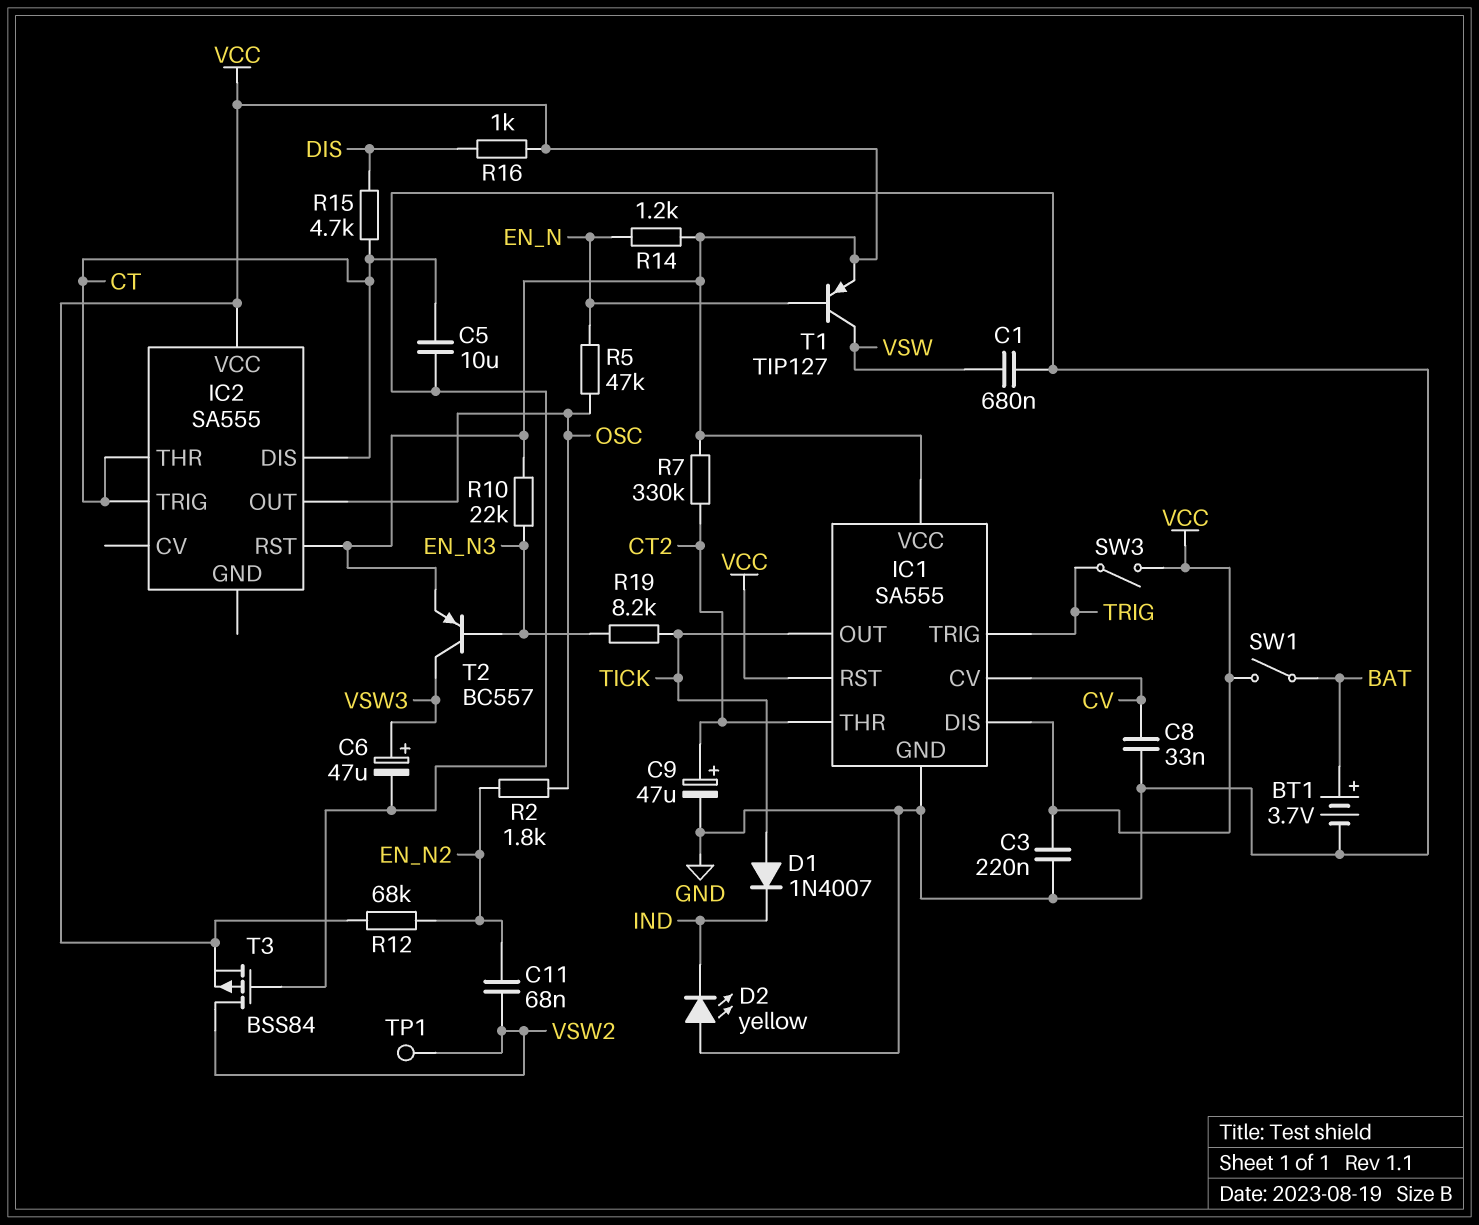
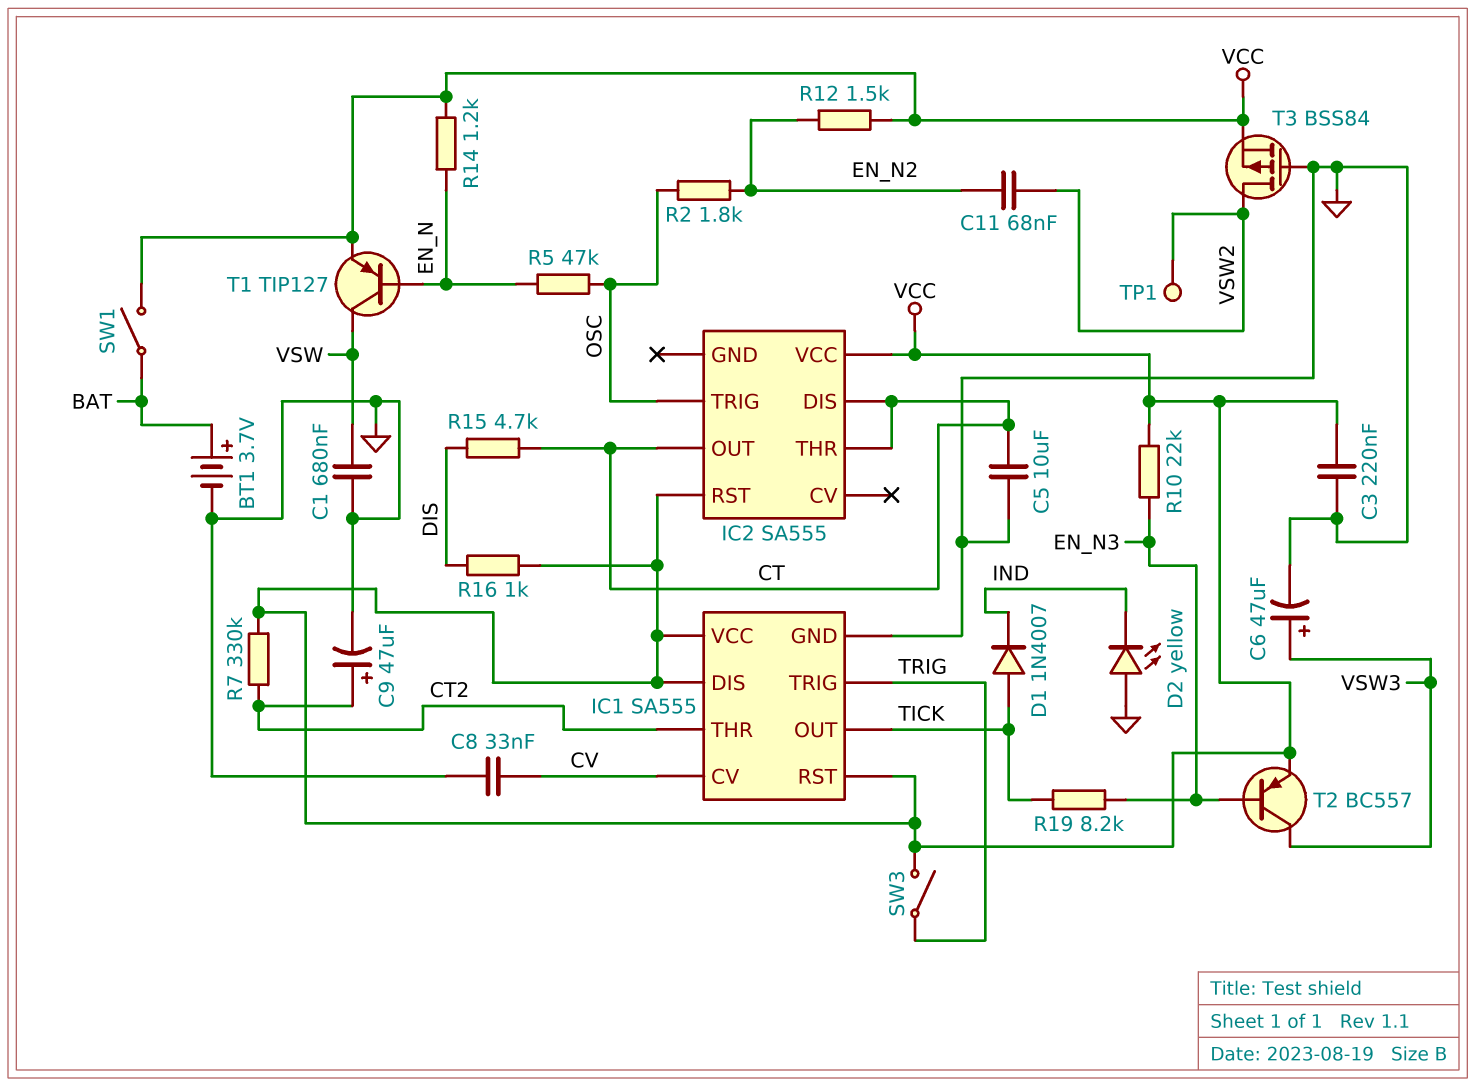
IC2 pin OUT: OSC -> CT
IC2 pin TRIG: CT -> OSC
R12: 68k (EN_N2, VCC) -> 1.5k (EN_N2, VCC)

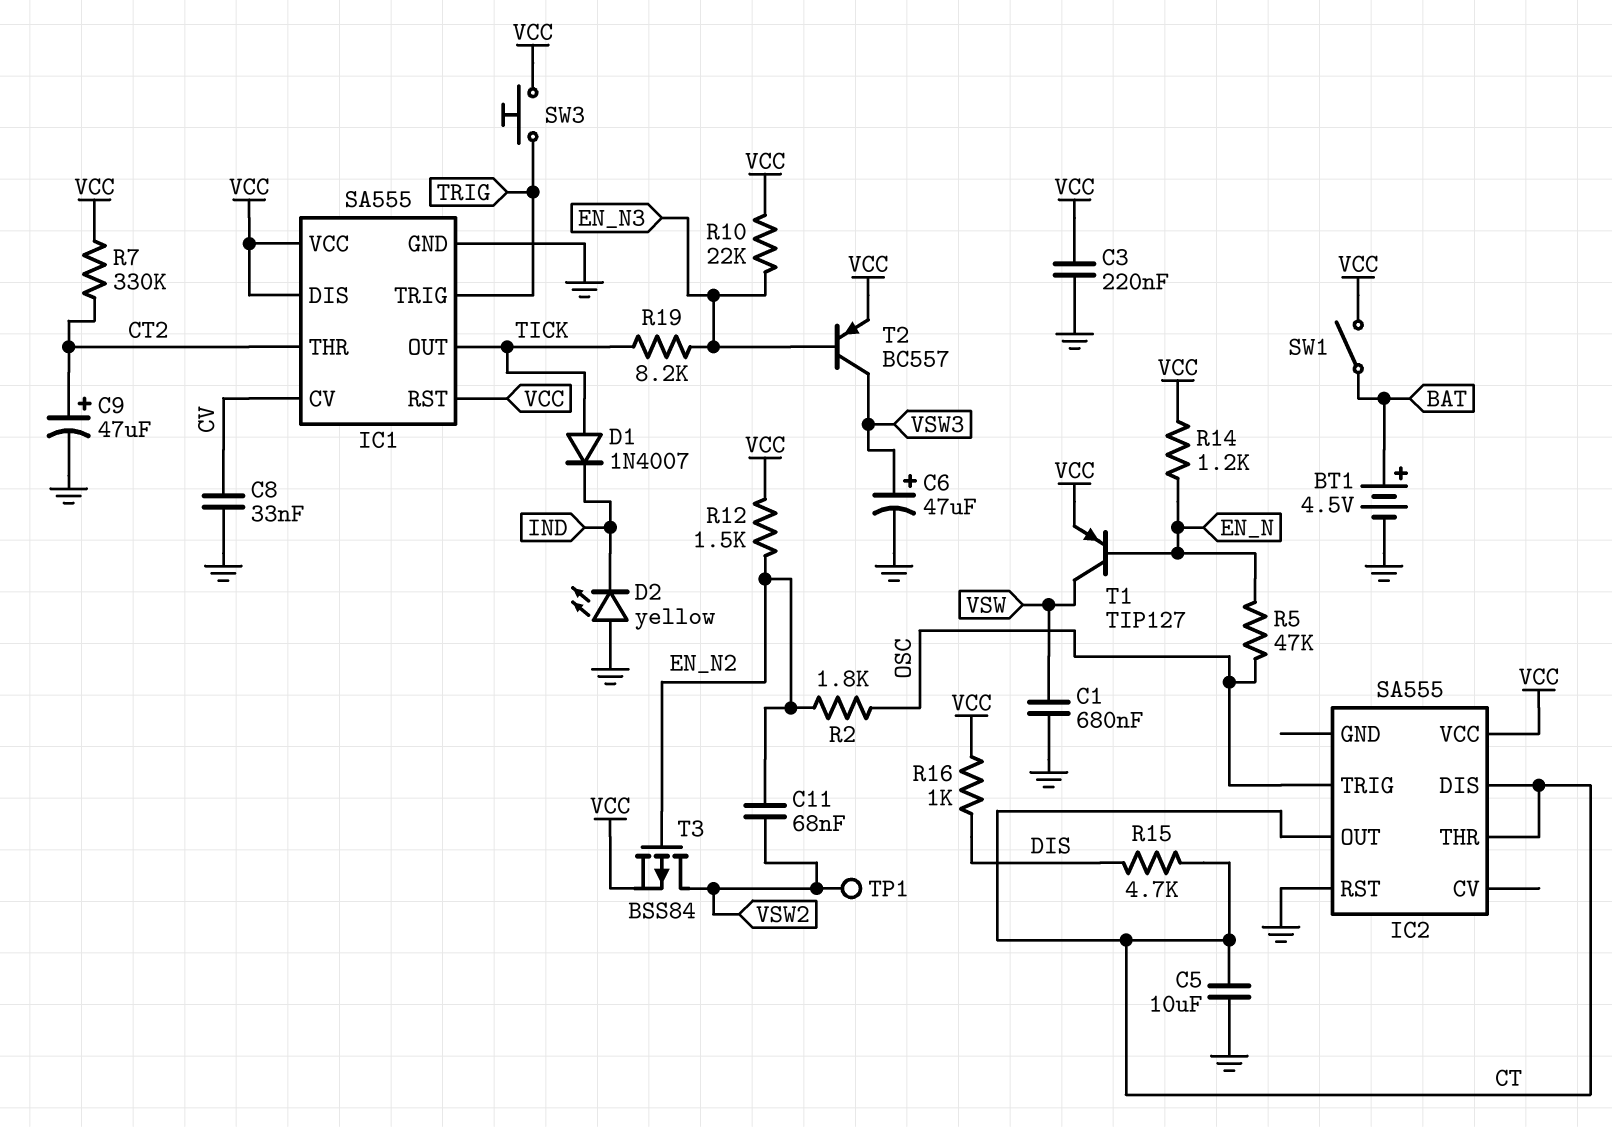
BT1: 3.7V (plus BAT, minus GND) -> 4.5V (plus BAT, minus GND)
IC2 pin RST: VCC -> GND
SW3: switch (TRIG, VCC) -> button (TRIG, VCC)
T3: PMOS BSS84 (G GND, D VSW2, S VCC) -> PMOS BSS84 (G EN_N2, D VSW2, S VCC)

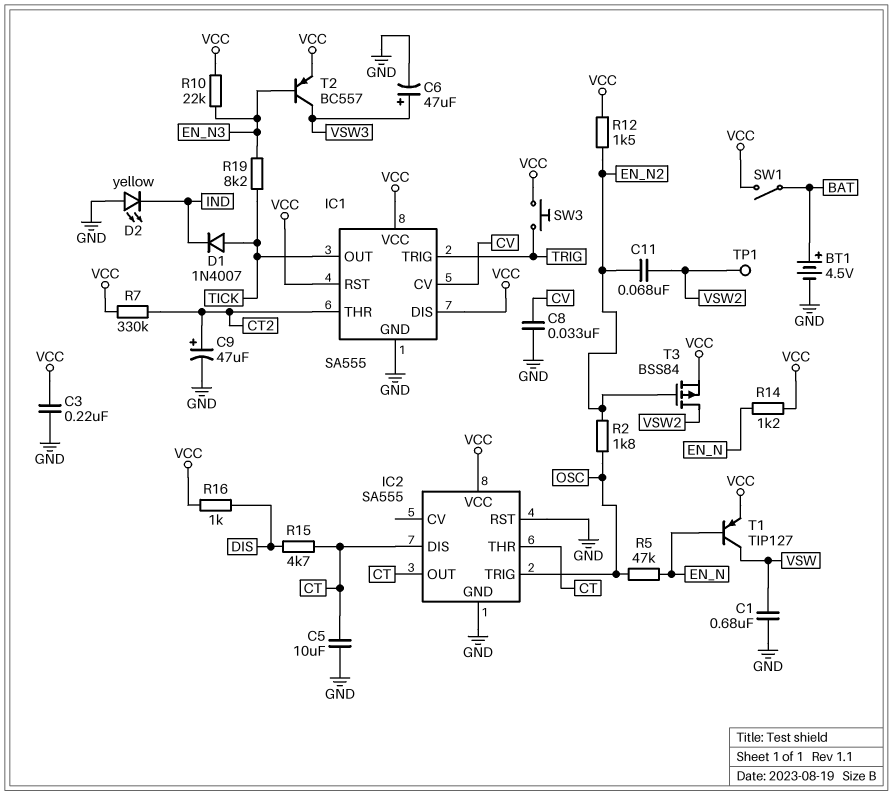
IC2 pin GND: none -> GND

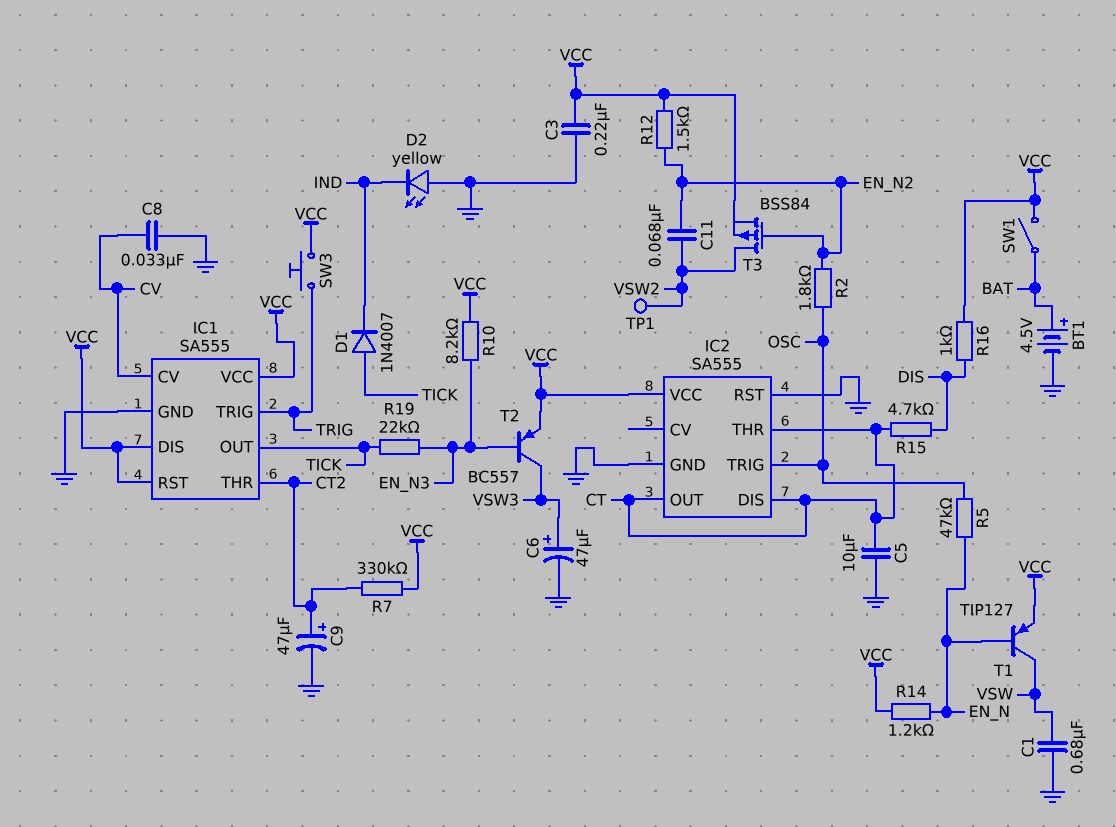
R10: 22k (EN_N3, VCC) -> 8.2k (EN_N3, VCC)
R19: 8.2k (EN_N3, TICK) -> 22k (EN_N3, TICK)

